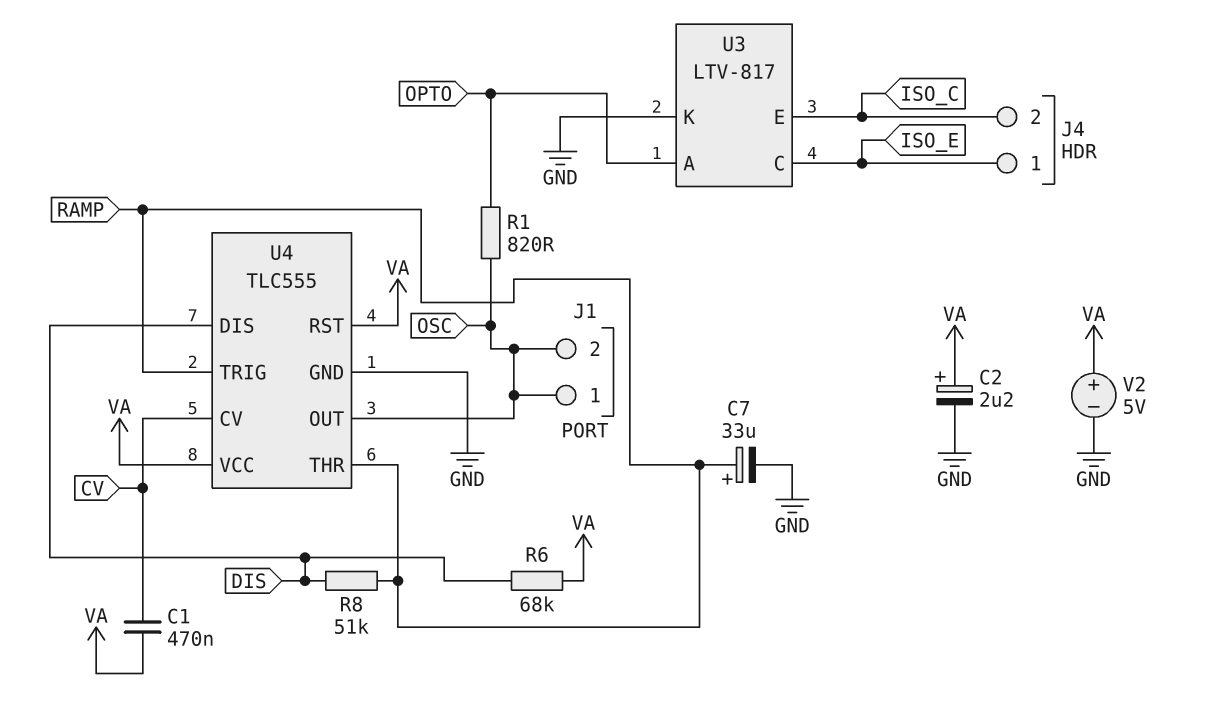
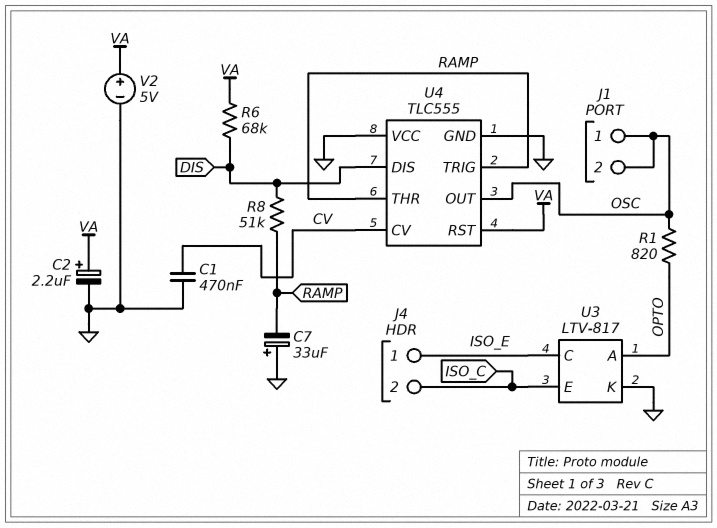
C1: 470nF (CV, VA) -> 470nF (CV, GND)
C7: 33uF (plus RAMP, minus GND) -> 33uF (plus GND, minus RAMP)
U4 pin VCC: VA -> GND

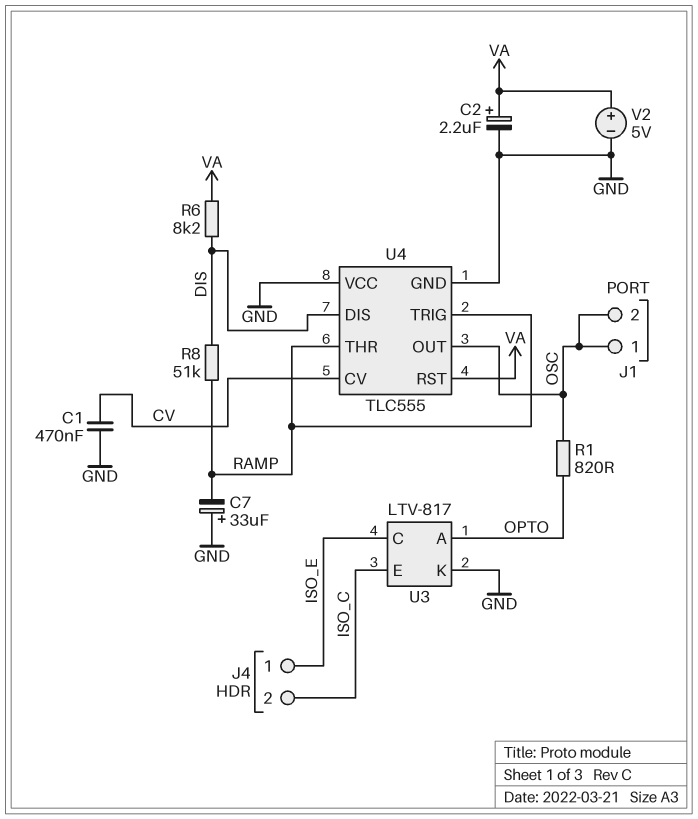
R6: 68k (DIS, VA) -> 8.2k (DIS, VA)

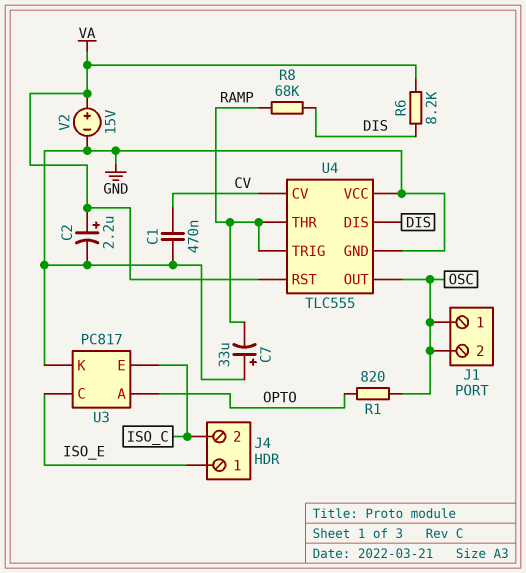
R8: 51k (DIS, RAMP) -> 68k (DIS, RAMP)
U3: LTV-817 -> PC817
V2: 5V (plus VA, minus GND) -> 15V (plus VA, minus GND)

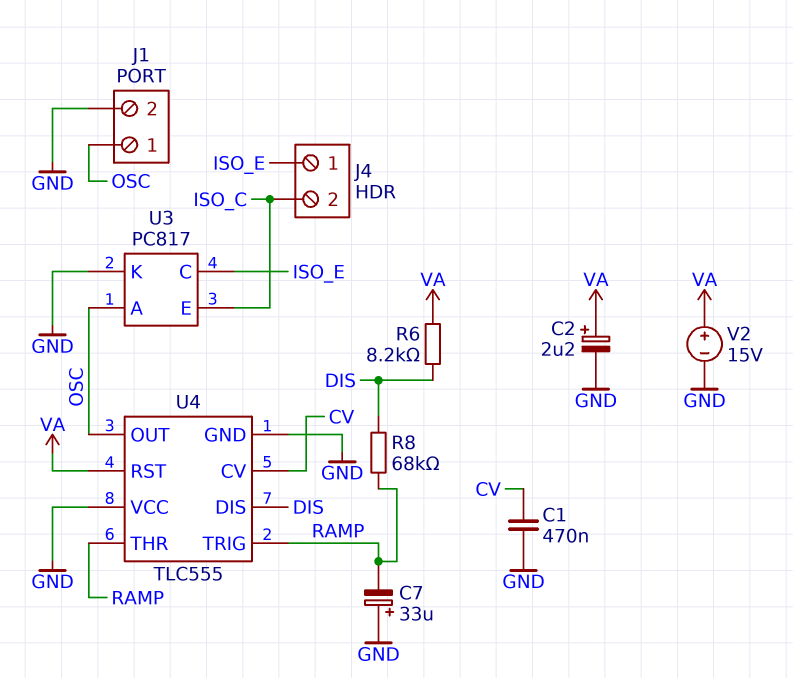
J1 pin 2: OSC -> GND
R1: 820 (OPTO, OSC) -> none
U3 pin A: OPTO -> OSC

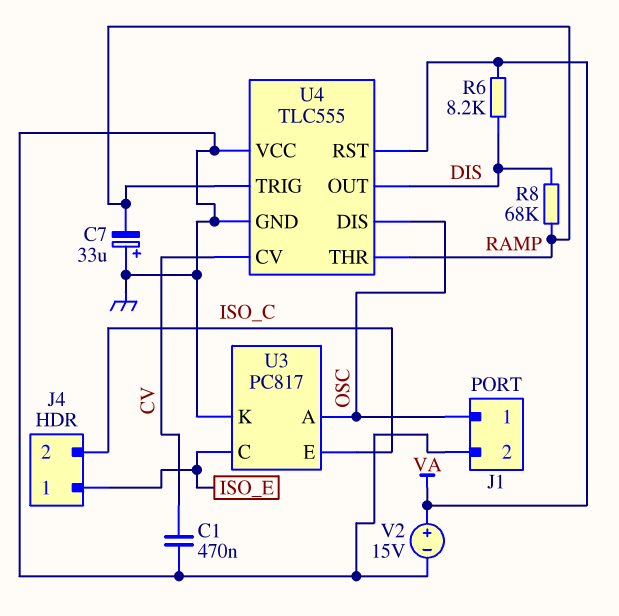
C2: 2.2uF (plus VA, minus GND) -> none
U4 pin DIS: DIS -> OSC
U4 pin OUT: OSC -> DIS

